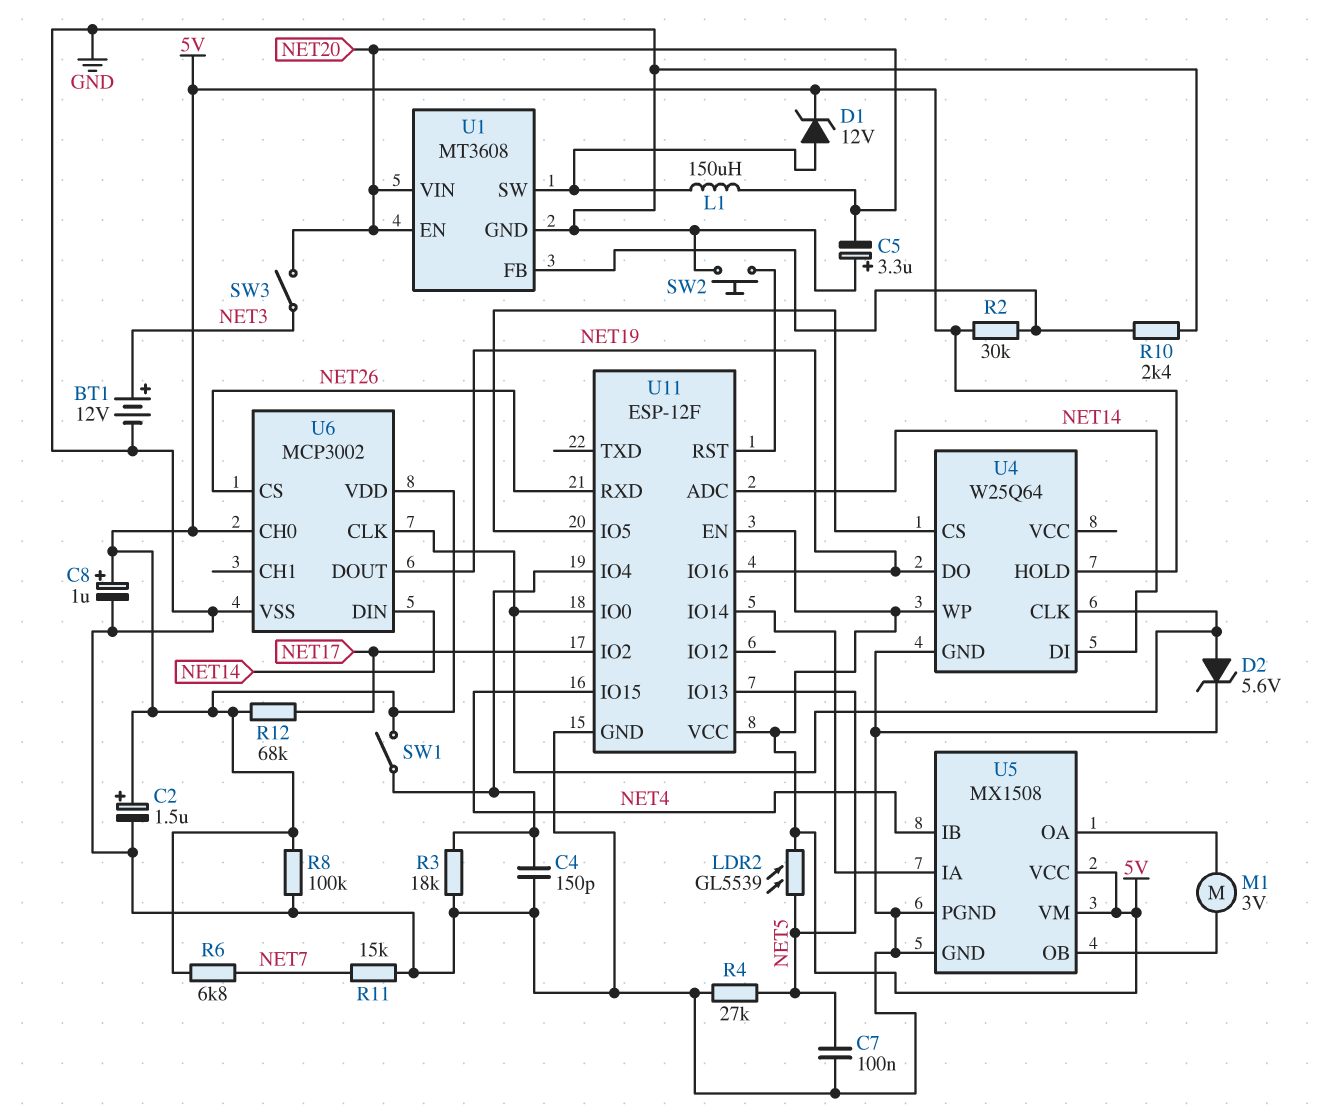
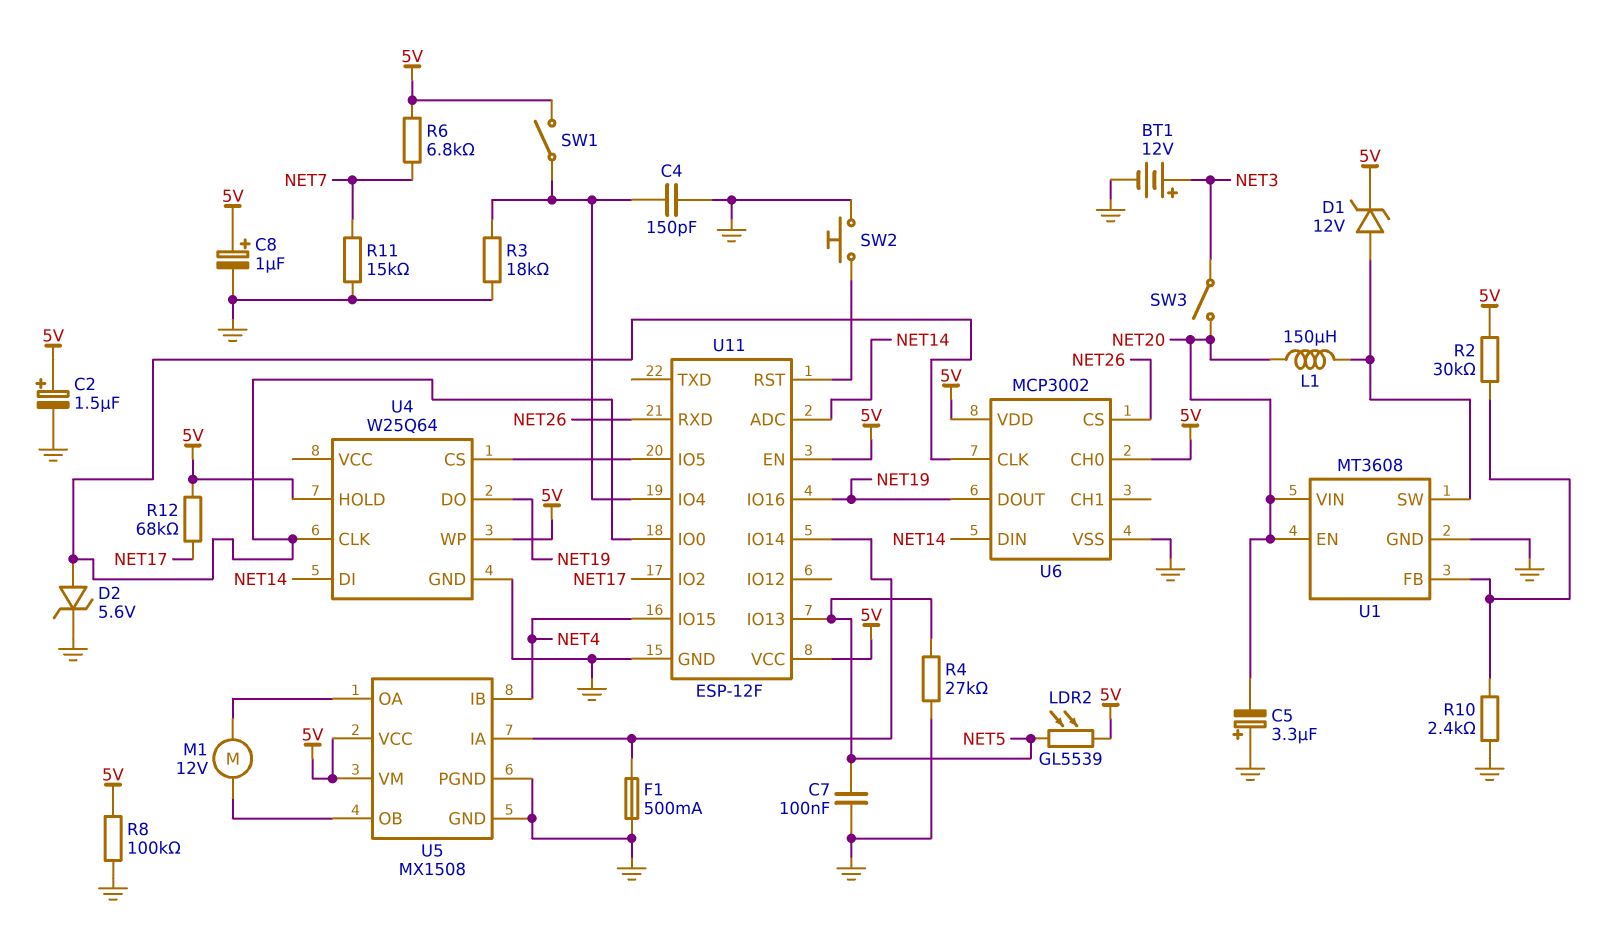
F1: none -> 500mA (GND, U5/IA)
M1: motor 3V (U5/OA, U5/OB) -> motor 12V (U5/OA, U5/OB)

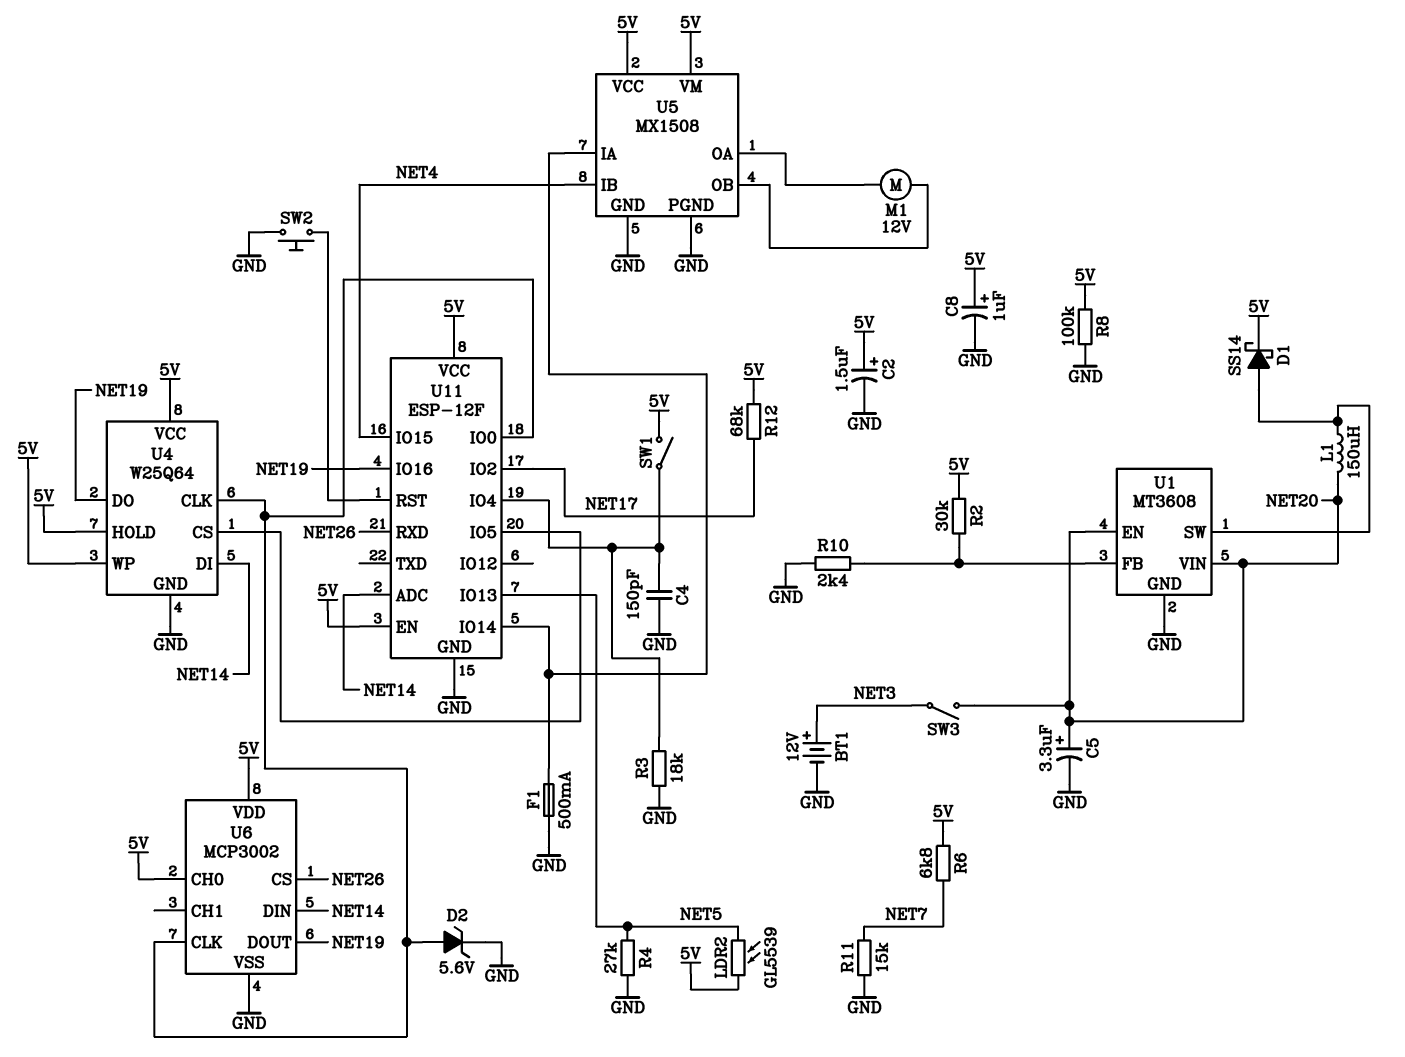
C5: 3.3uF (plus GND, minus NET20) -> 3.3uF (plus NET20, minus GND)
C7: 100nF (GND, NET5) -> none
D1: zener 12V (A U1/SW, K 5V) -> schottky SS14 (A U1/SW, K 5V)
U4 pin VCC: none -> 5V

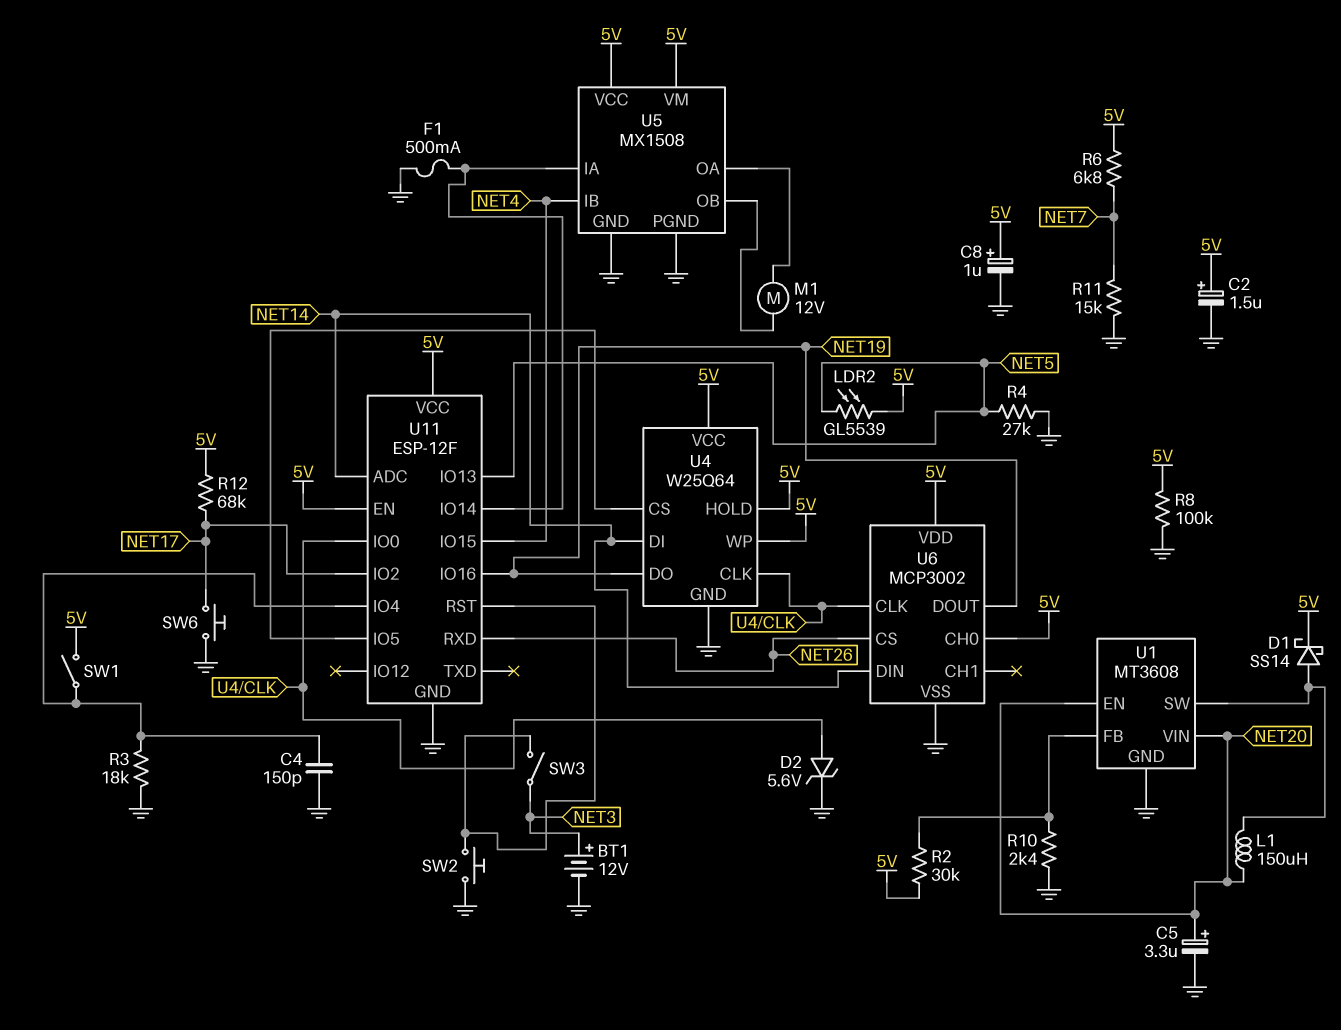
SW3: switch (NET3, NET20) -> switch (NET3, U11/RST)
SW6: none -> button (GND, NET17)

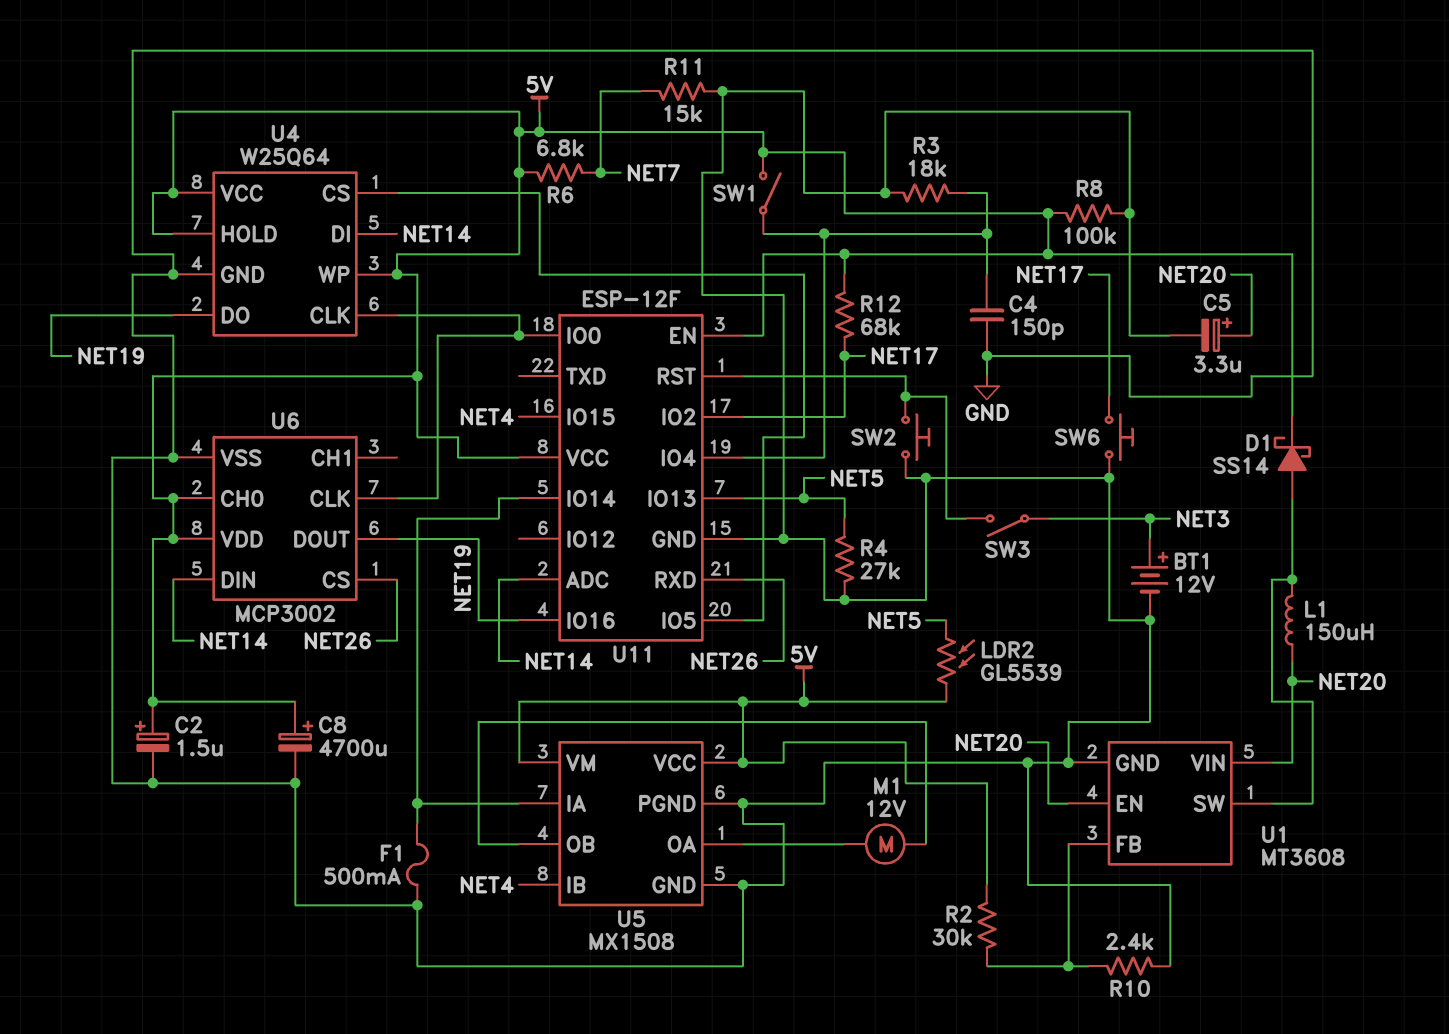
C8: 1uF (plus 5V, minus GND) -> 4700uF (plus 5V, minus GND)
D2: zener 5.6V (A U4/CLK, K GND) -> none

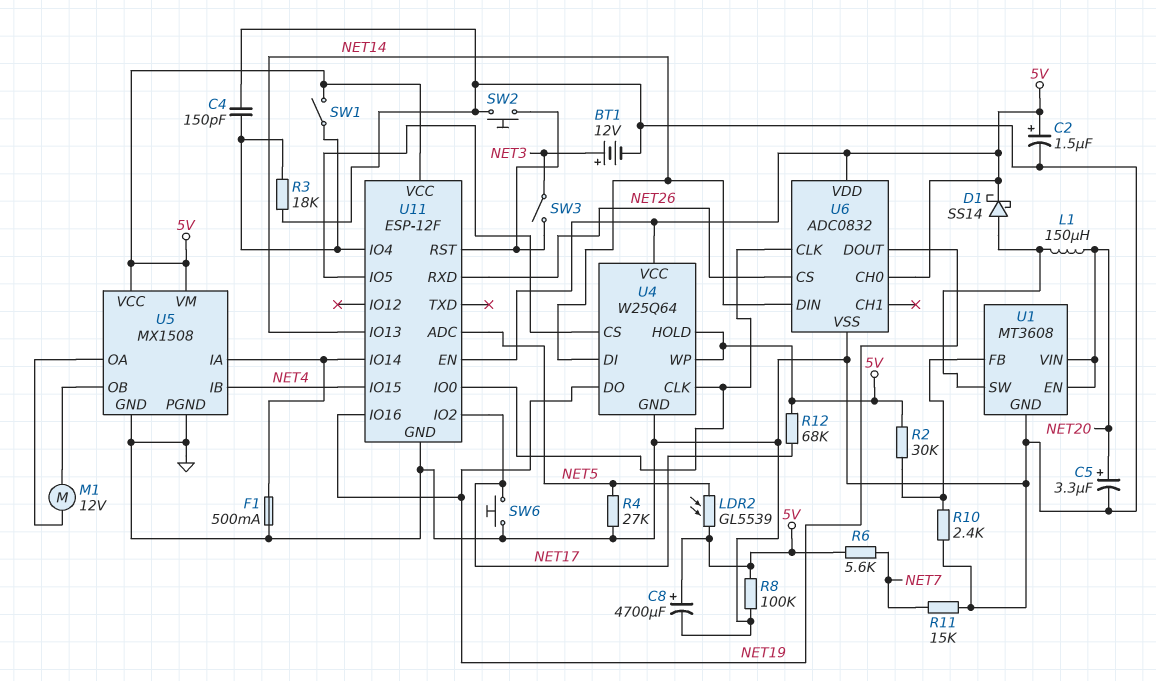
R6: 6.8k (5V, NET7) -> 5.6k (5V, NET7)
U6: MCP3002 -> ADC0832
U11 pin ADC: NET14 -> NET5
U11 pin IO13: NET5 -> NET14

